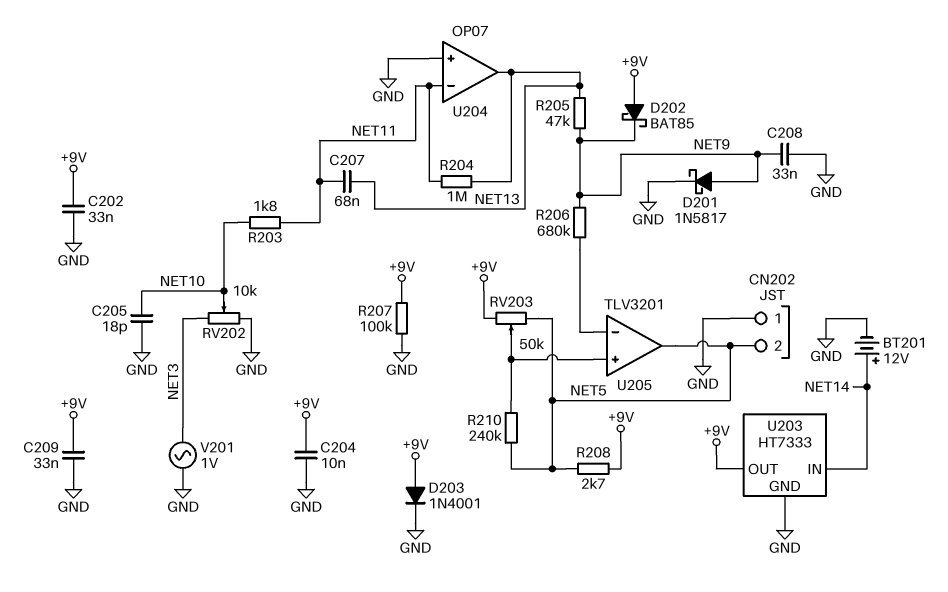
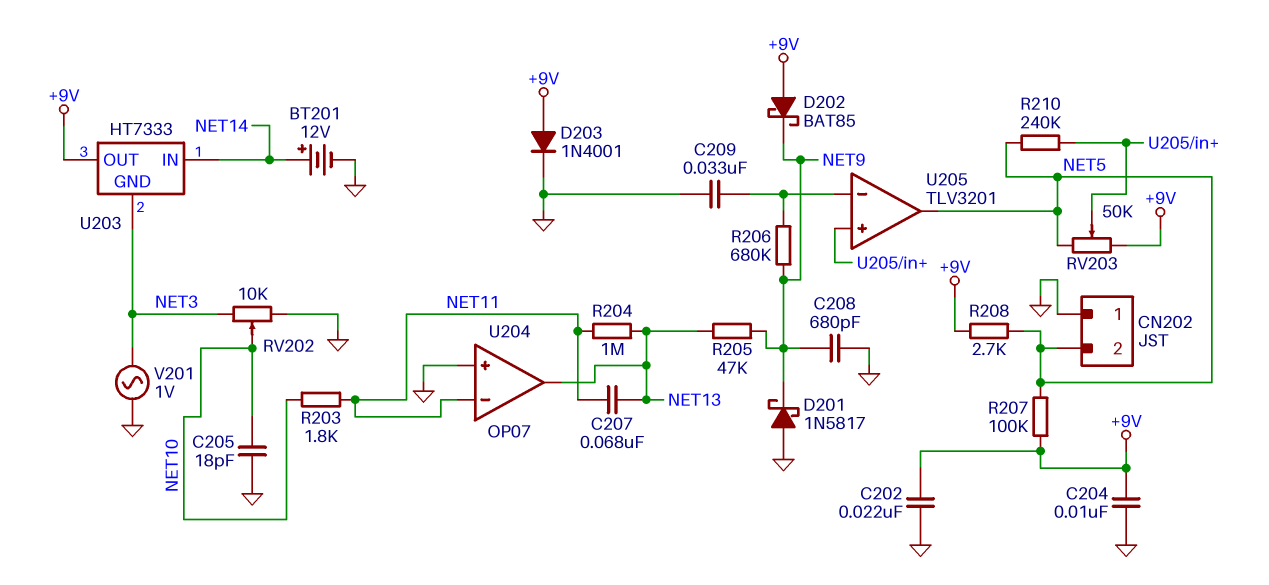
C202: 33nF (+9V, GND) -> 22nF (+9V, GND)
C208: 33nF (GND, NET9) -> 680pF (GND, NET9)
C209: 33nF (+9V, GND) -> 33nF (GND, U205/in-)
D201: schottky 1N5817 (A NET9, K GND) -> schottky 1N5817 (A GND, K NET9)
R207: 100k (+9V, GND) -> 100k (+9V, NET5)
U203 pin GND: GND -> NET3

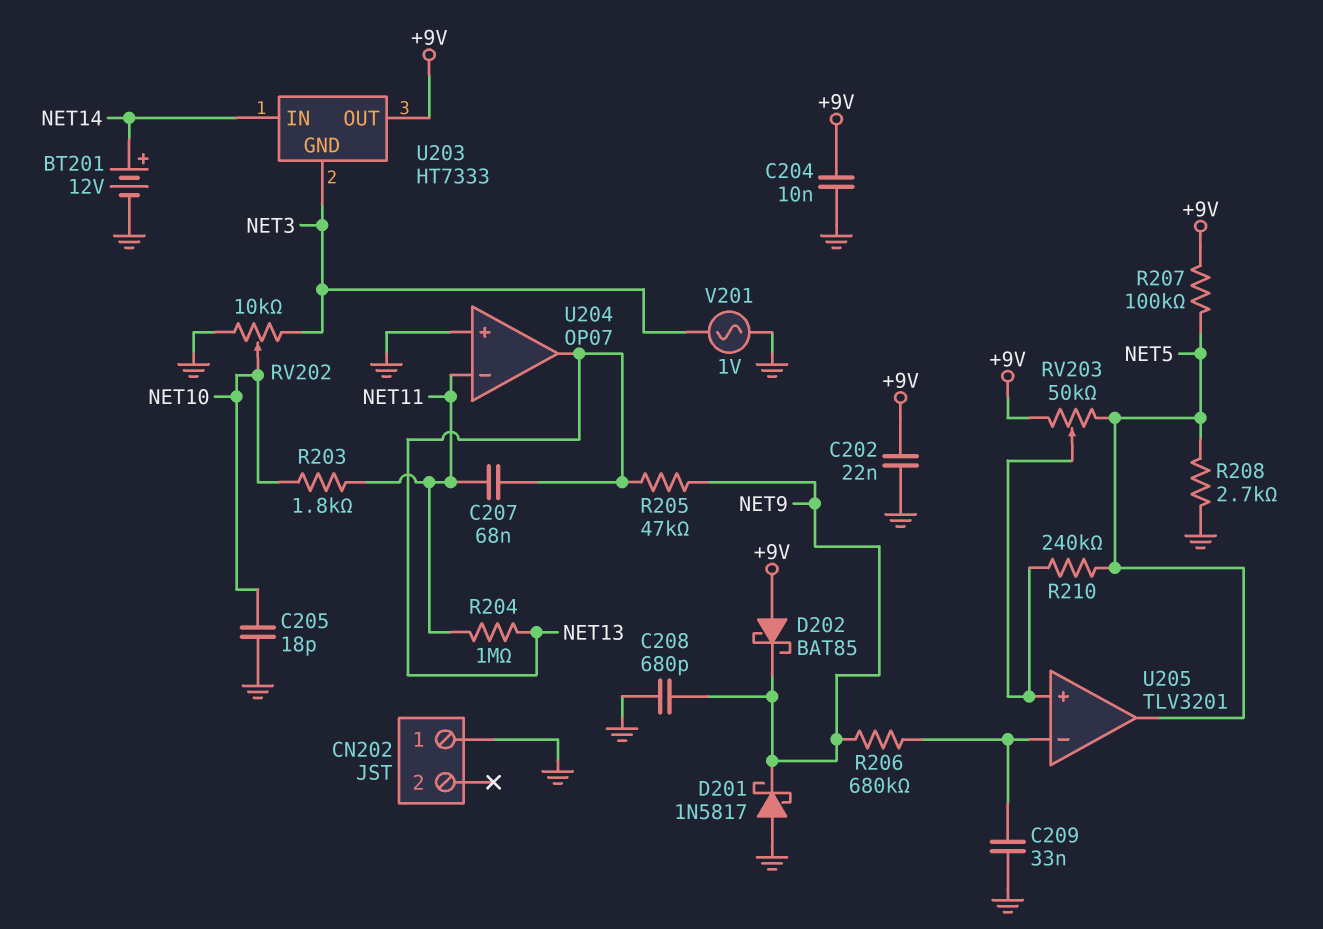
CN202 pin 2: NET5 -> none
D203: diode 1N4001 (A +9V, K GND) -> none
R208: 2.7k (+9V, NET5) -> 2.7k (GND, NET5)

